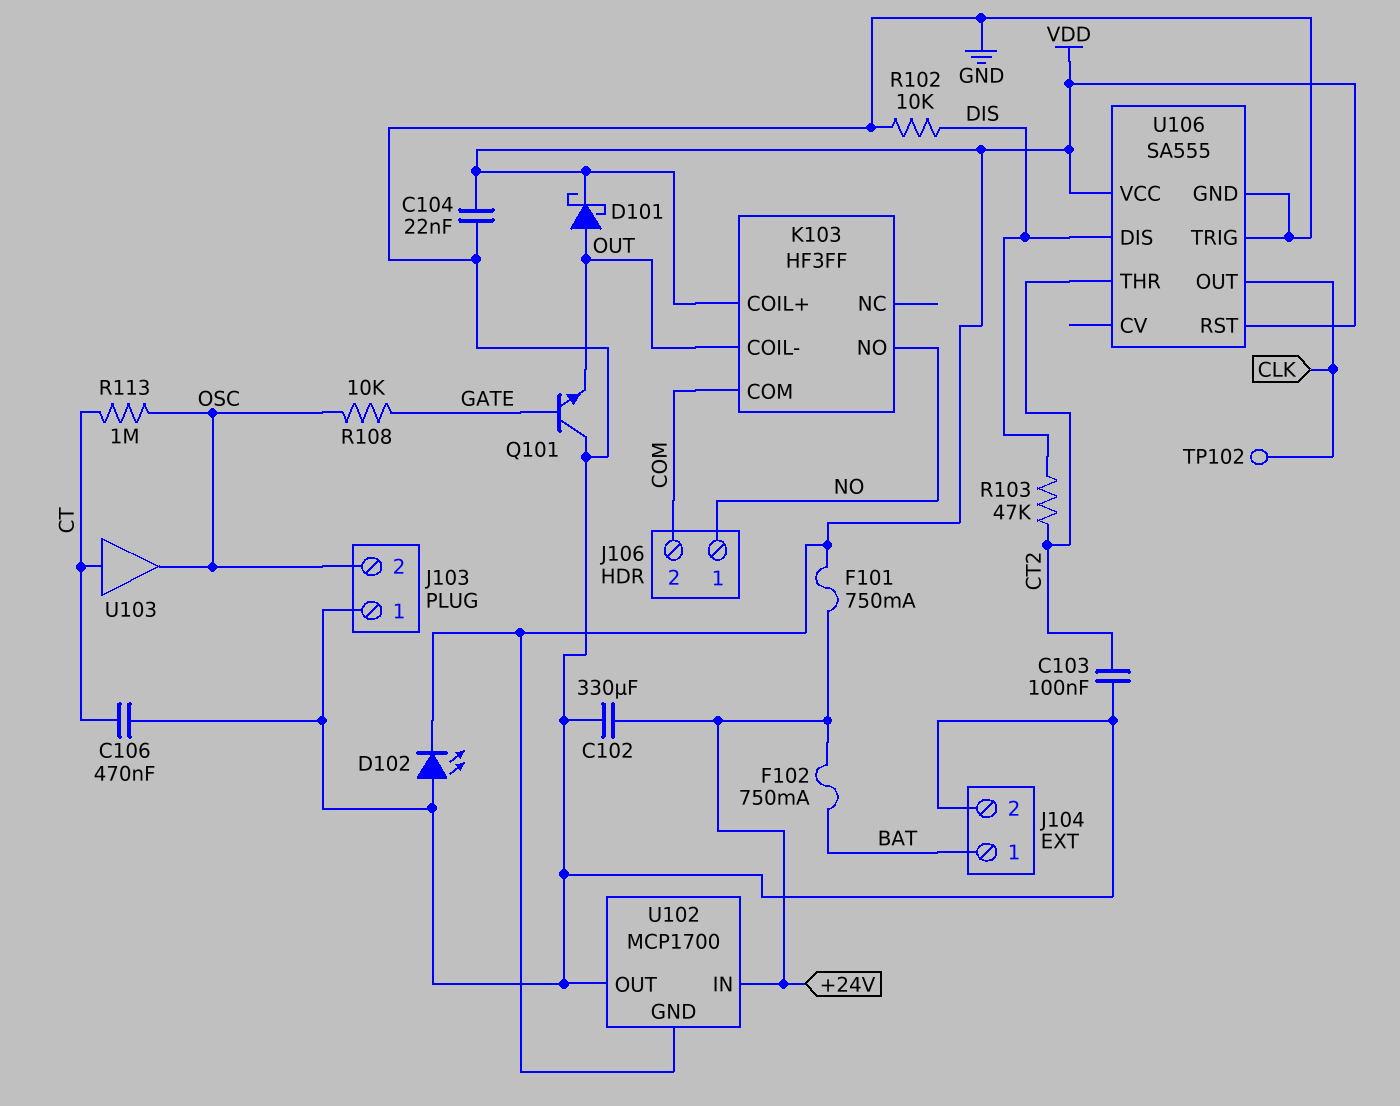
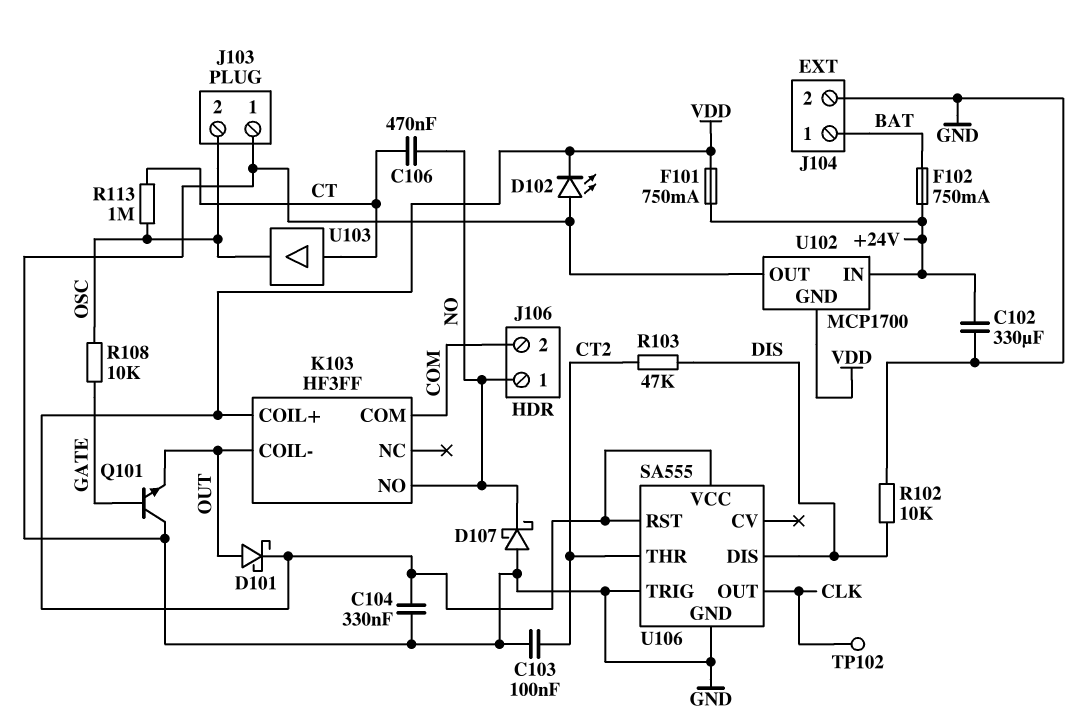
C104: 22nF (GND, VDD) -> 330nF (GND, VDD)
C106: 470nF (CT, GND) -> 470nF (CT, NO)
D107: none -> schottky (A GND, K NO)

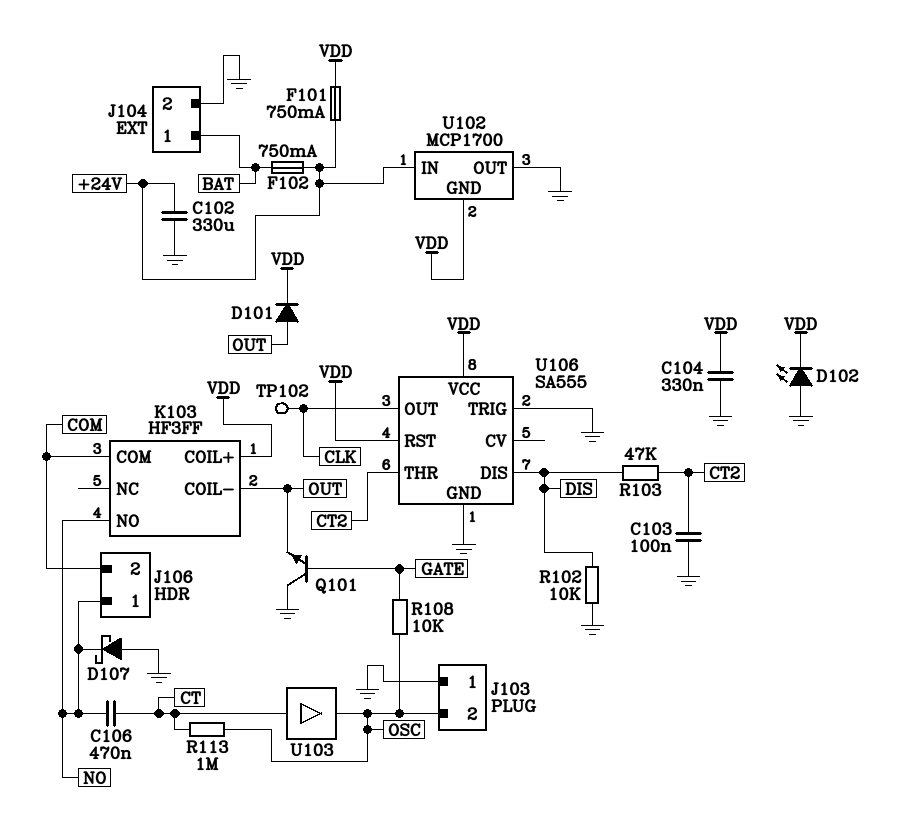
D101: schottky (A OUT, K VDD) -> diode (A OUT, K VDD)

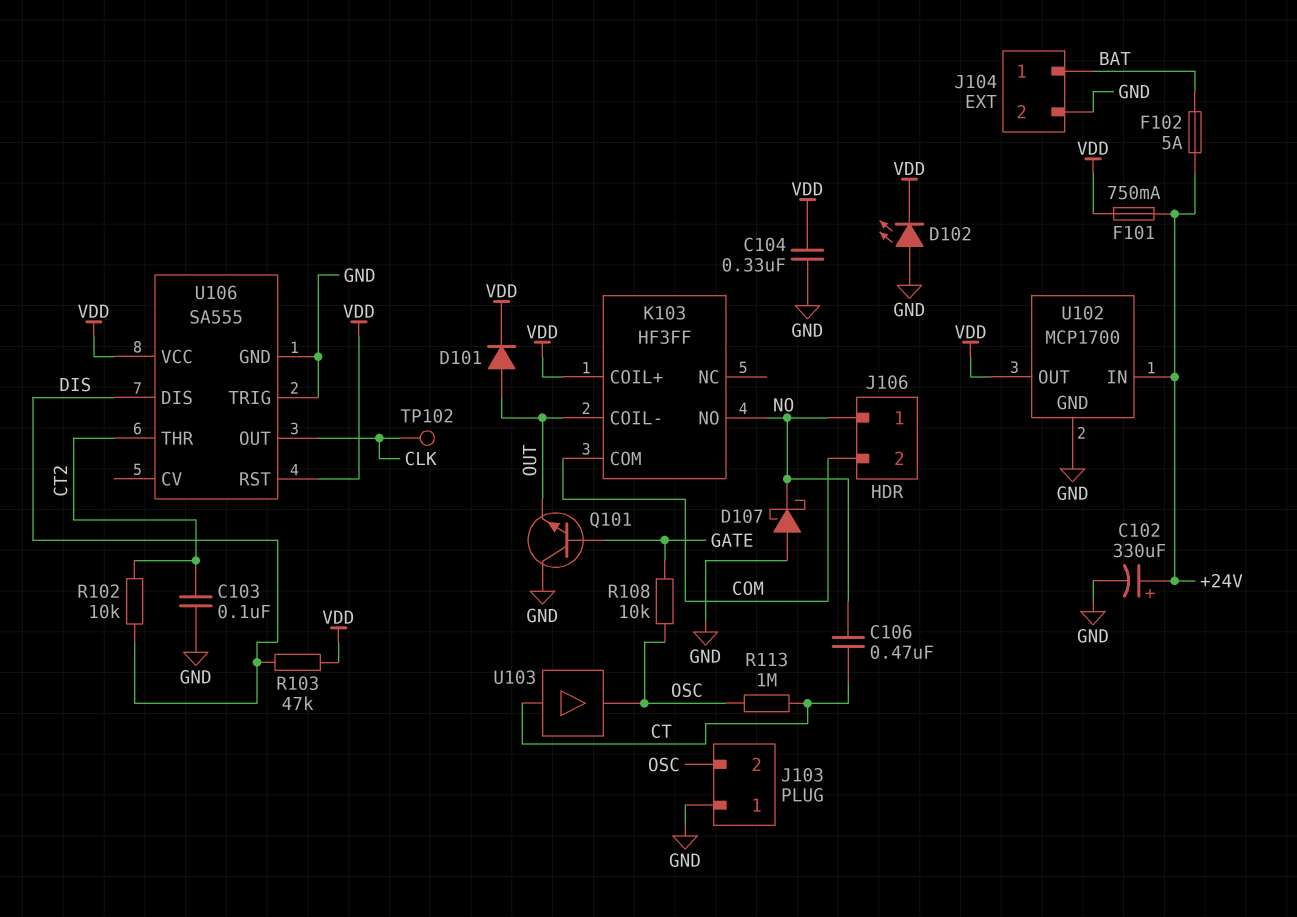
C102: 330uF (+24V, GND) -> 330uF (plus +24V, minus GND)
F102: 750mA (+24V, BAT) -> 5A (+24V, BAT)
R102: 10k (DIS, GND) -> 10k (CT2, DIS)
R103: 47k (CT2, DIS) -> 47k (DIS, VDD)
U102 pin GND: VDD -> GND
U102 pin OUT: GND -> VDD

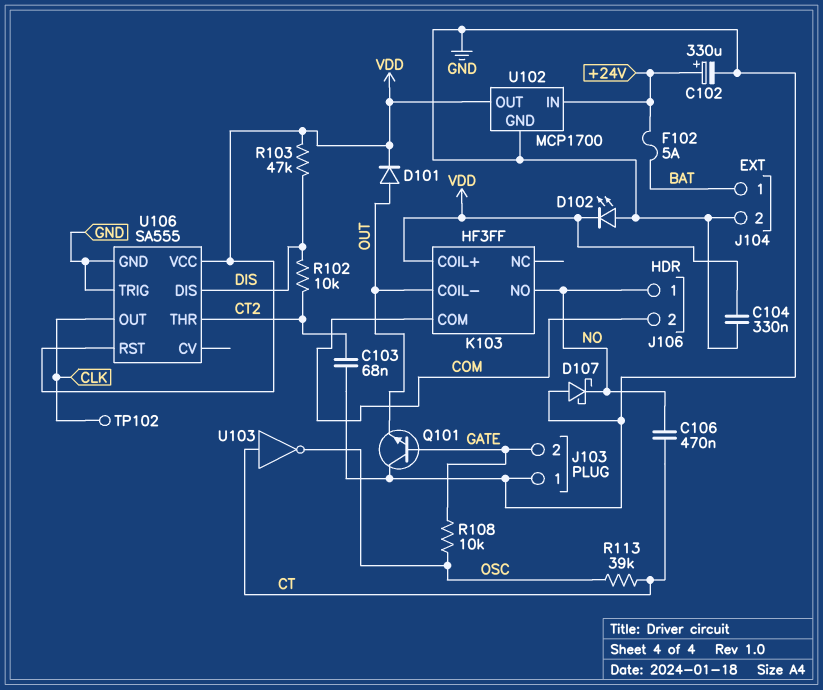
C103: 100nF (CT2, GND) -> 68nF (CT2, GND)
F101: 750mA (+24V, VDD) -> none
J103 pin 2: OSC -> GATE
R113: 1M (CT, OSC) -> 39k (CT, OSC)
U103: buffer (in CT, out OSC) -> NOT (in CT, out OSC)

